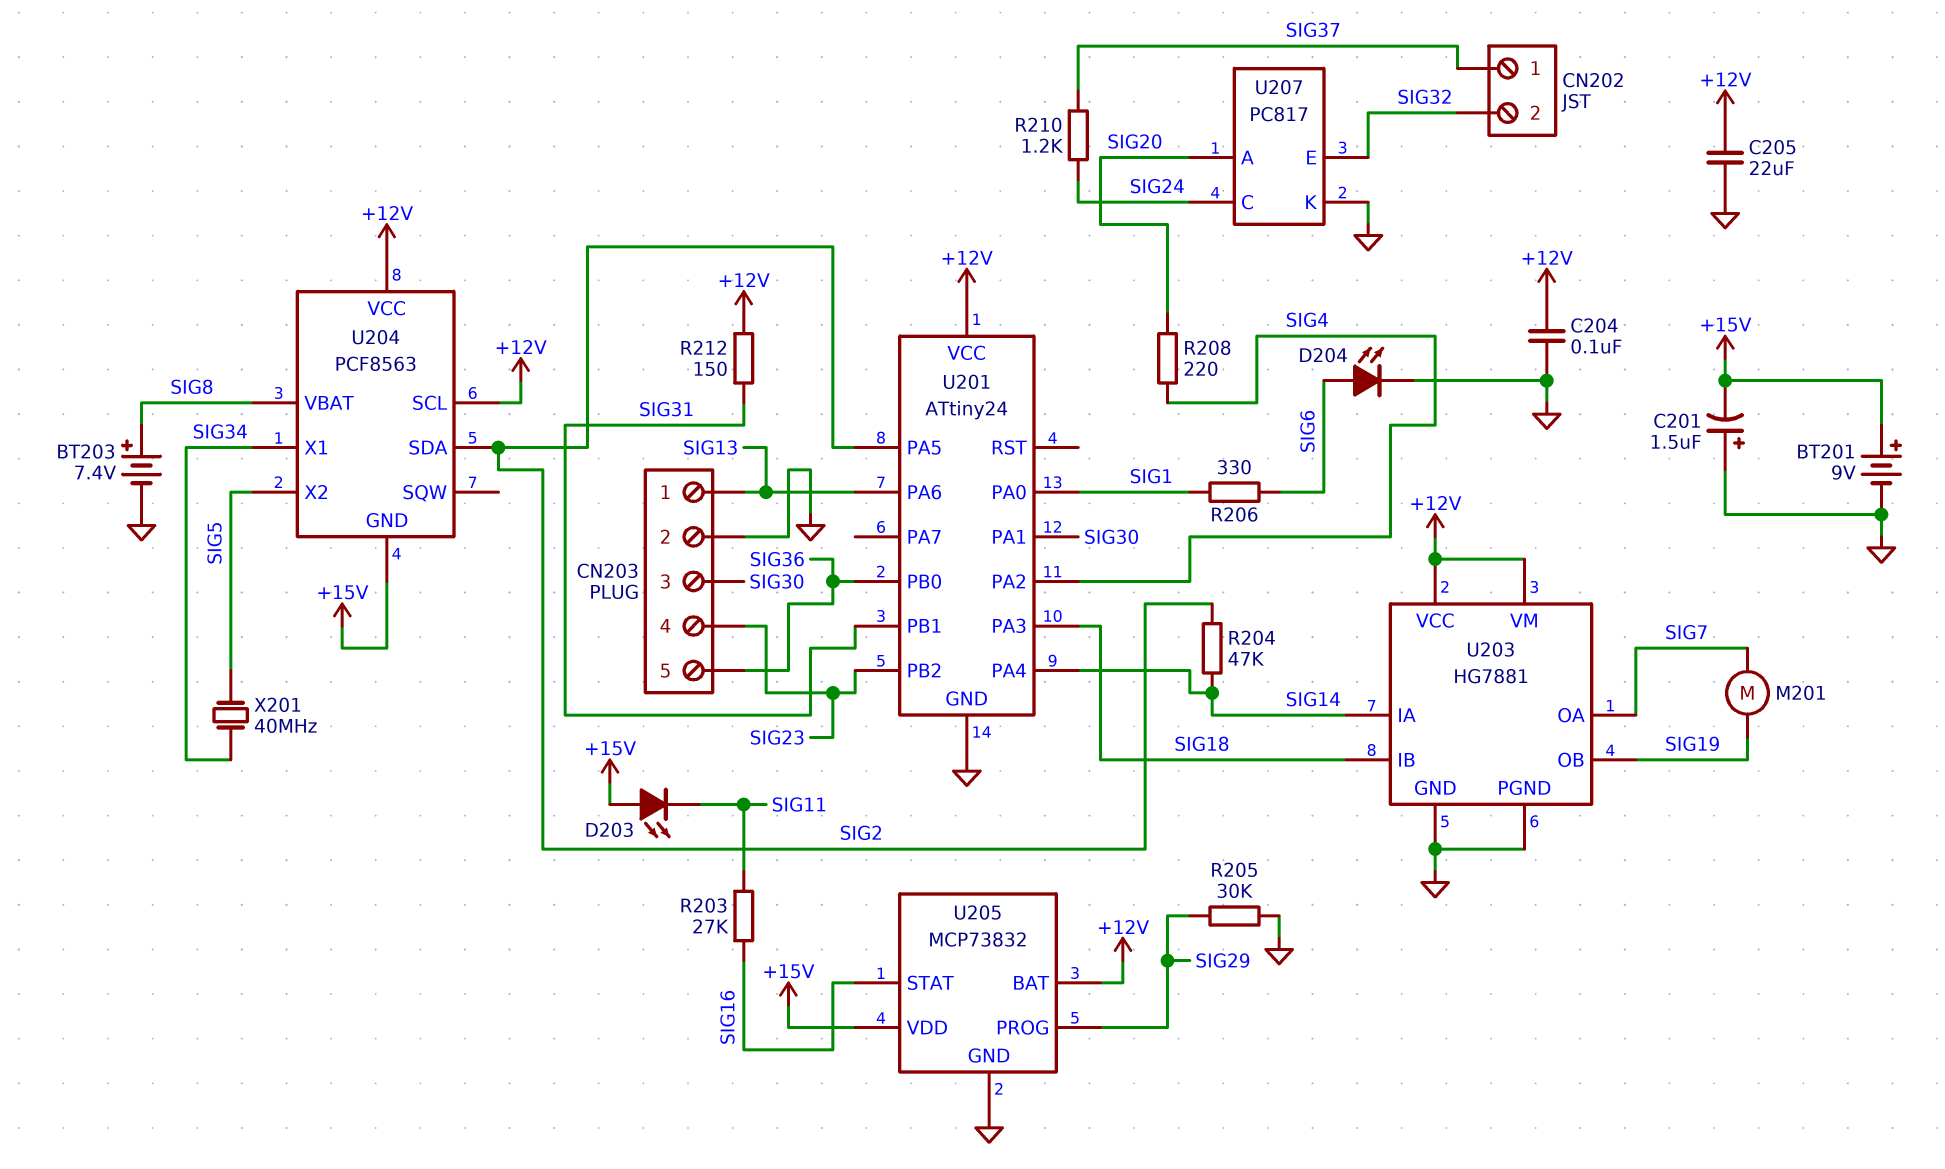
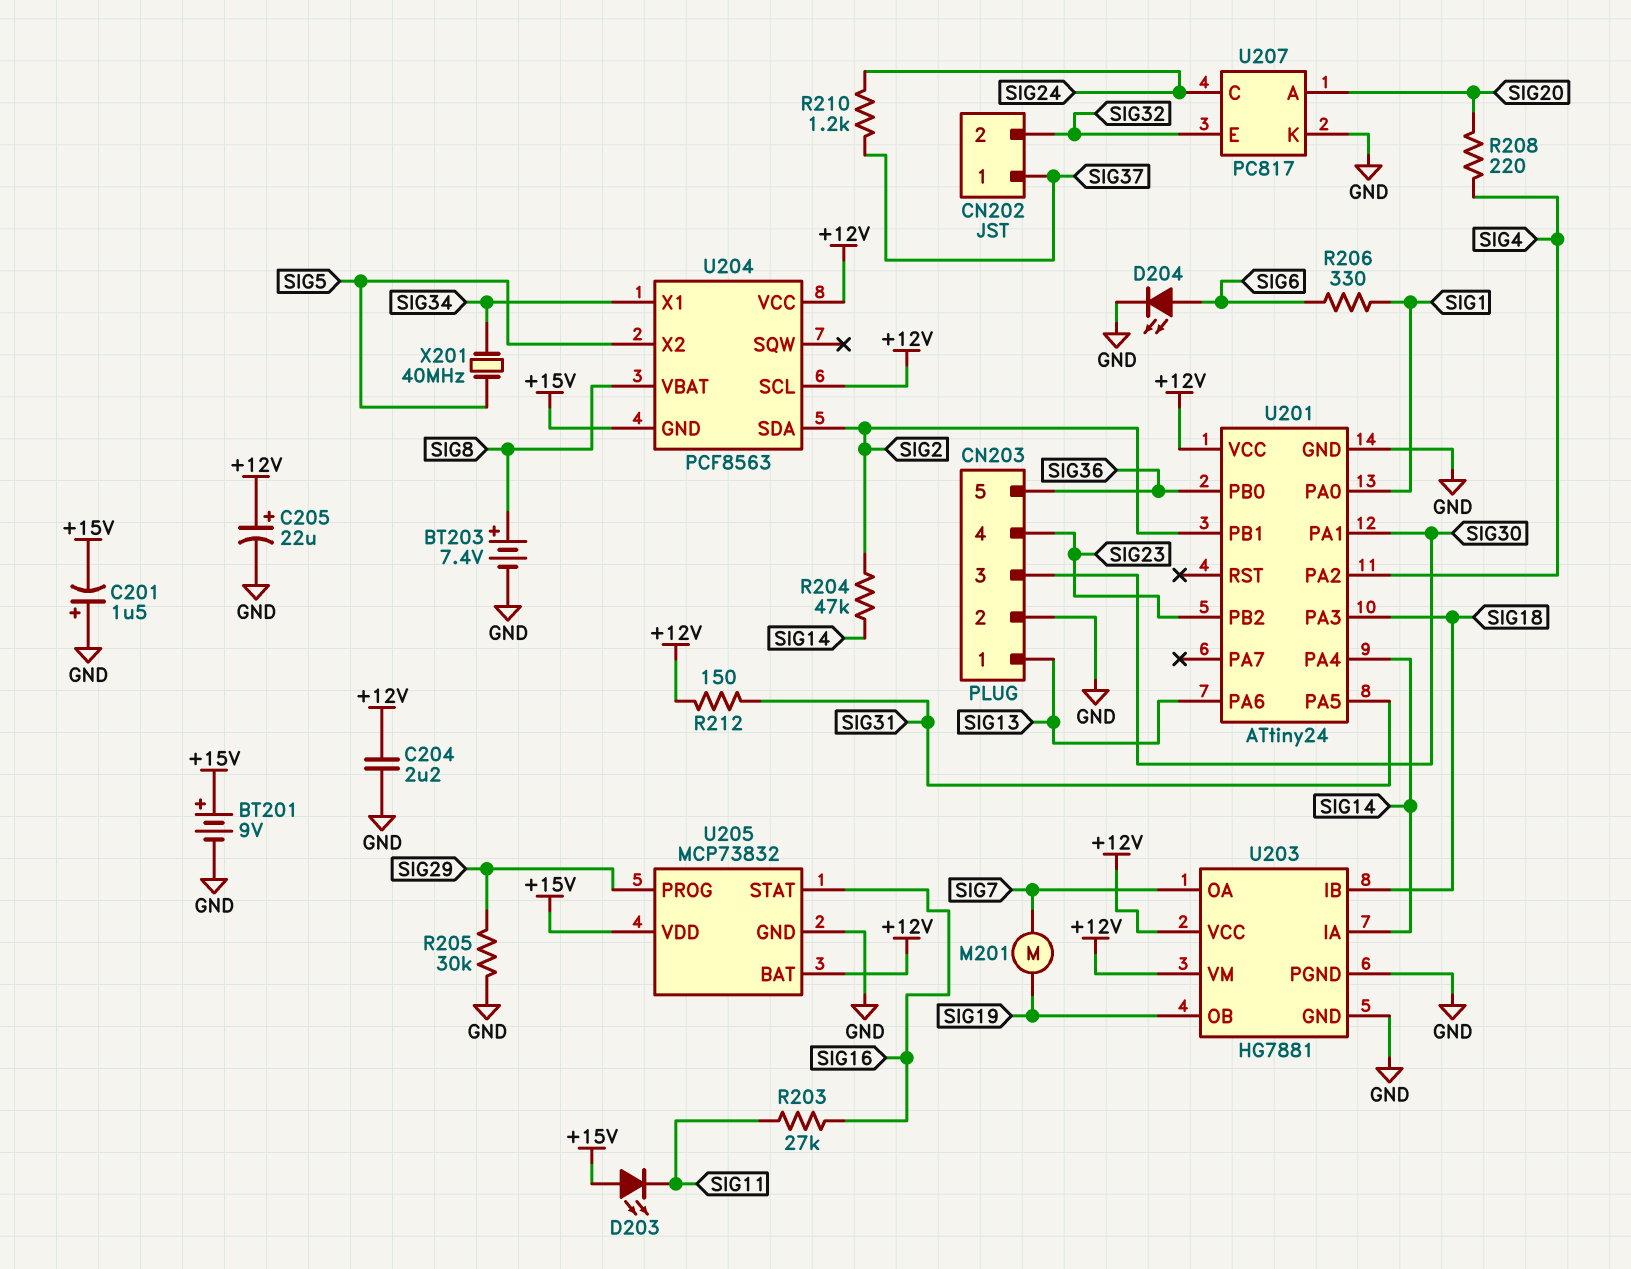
C204: 100nF (+12V, GND) -> 2.2uF (+12V, GND)
C205: 22uF (+12V, GND) -> 22uF (plus +12V, minus GND)
U201 pin PA5: SIG2 -> SIG31
U201 pin PB1: SIG31 -> SIG2

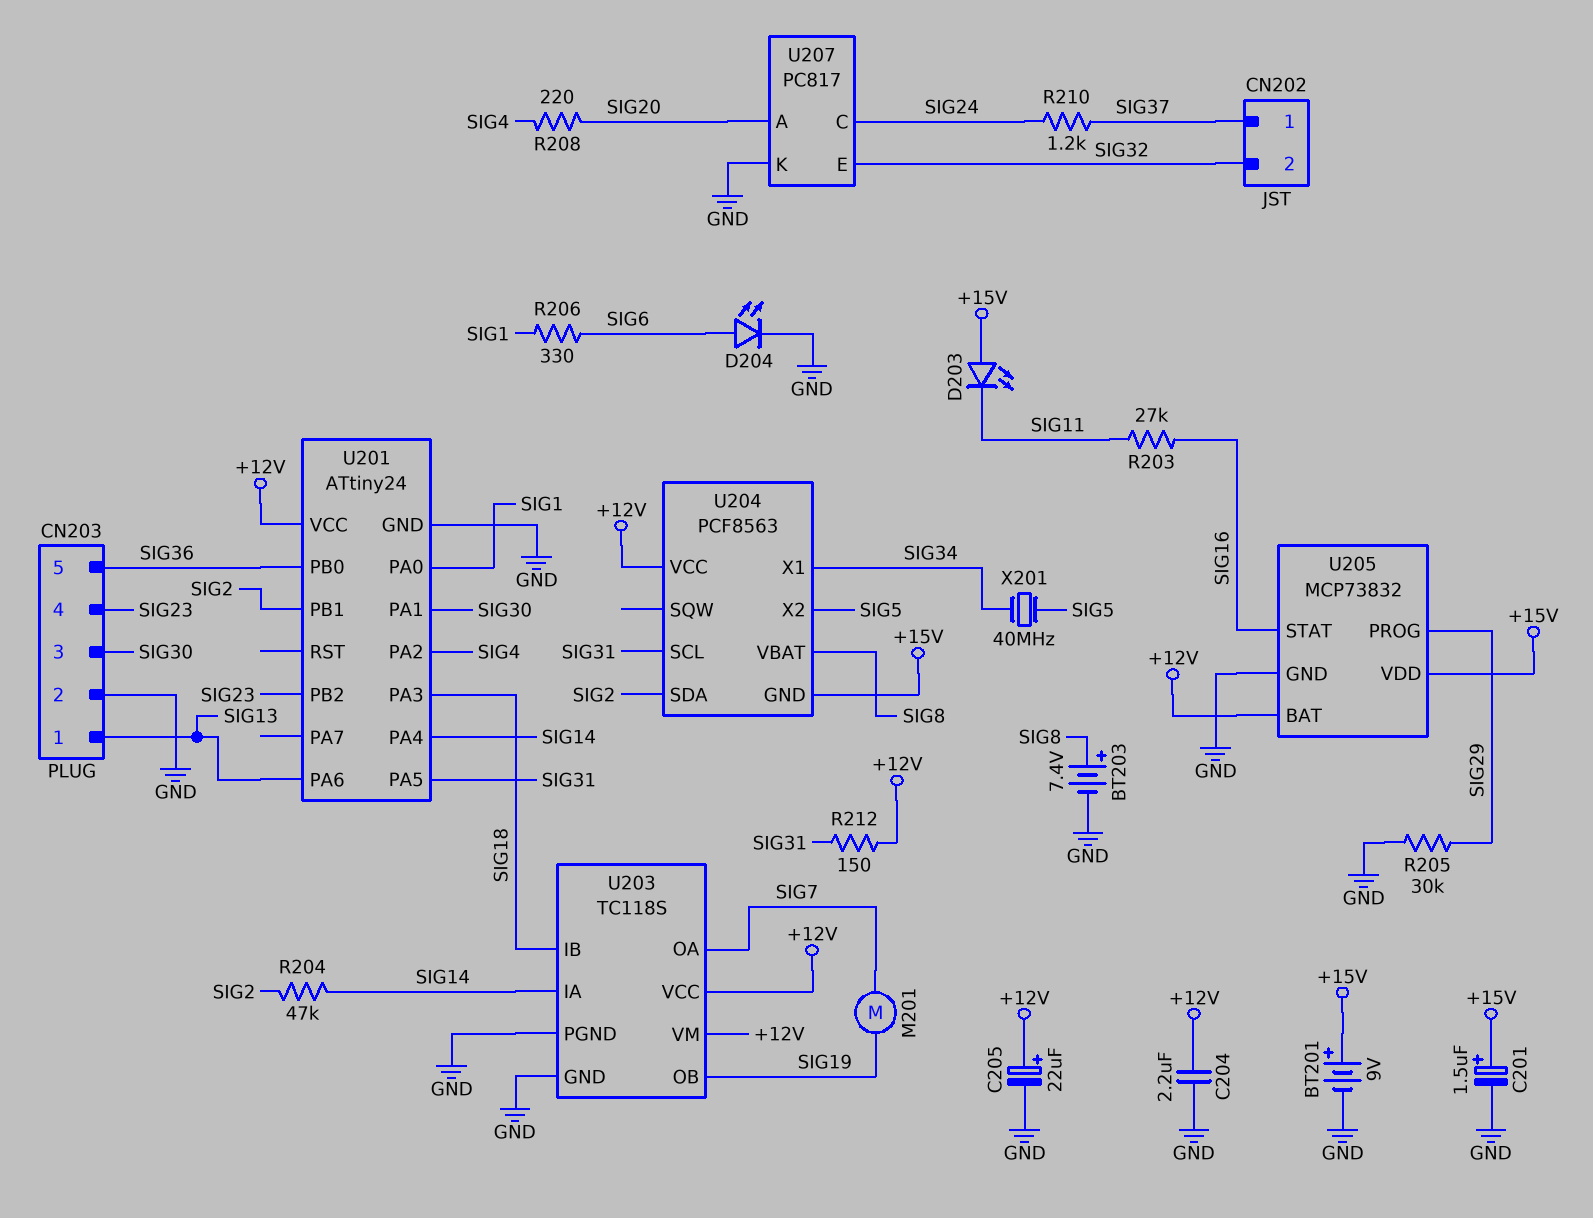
C201: 1.5uF (plus GND, minus +15V) -> 1.5uF (plus +15V, minus GND)
U203: HG7881 -> TC118S
U204 pin SCL: +12V -> SIG31

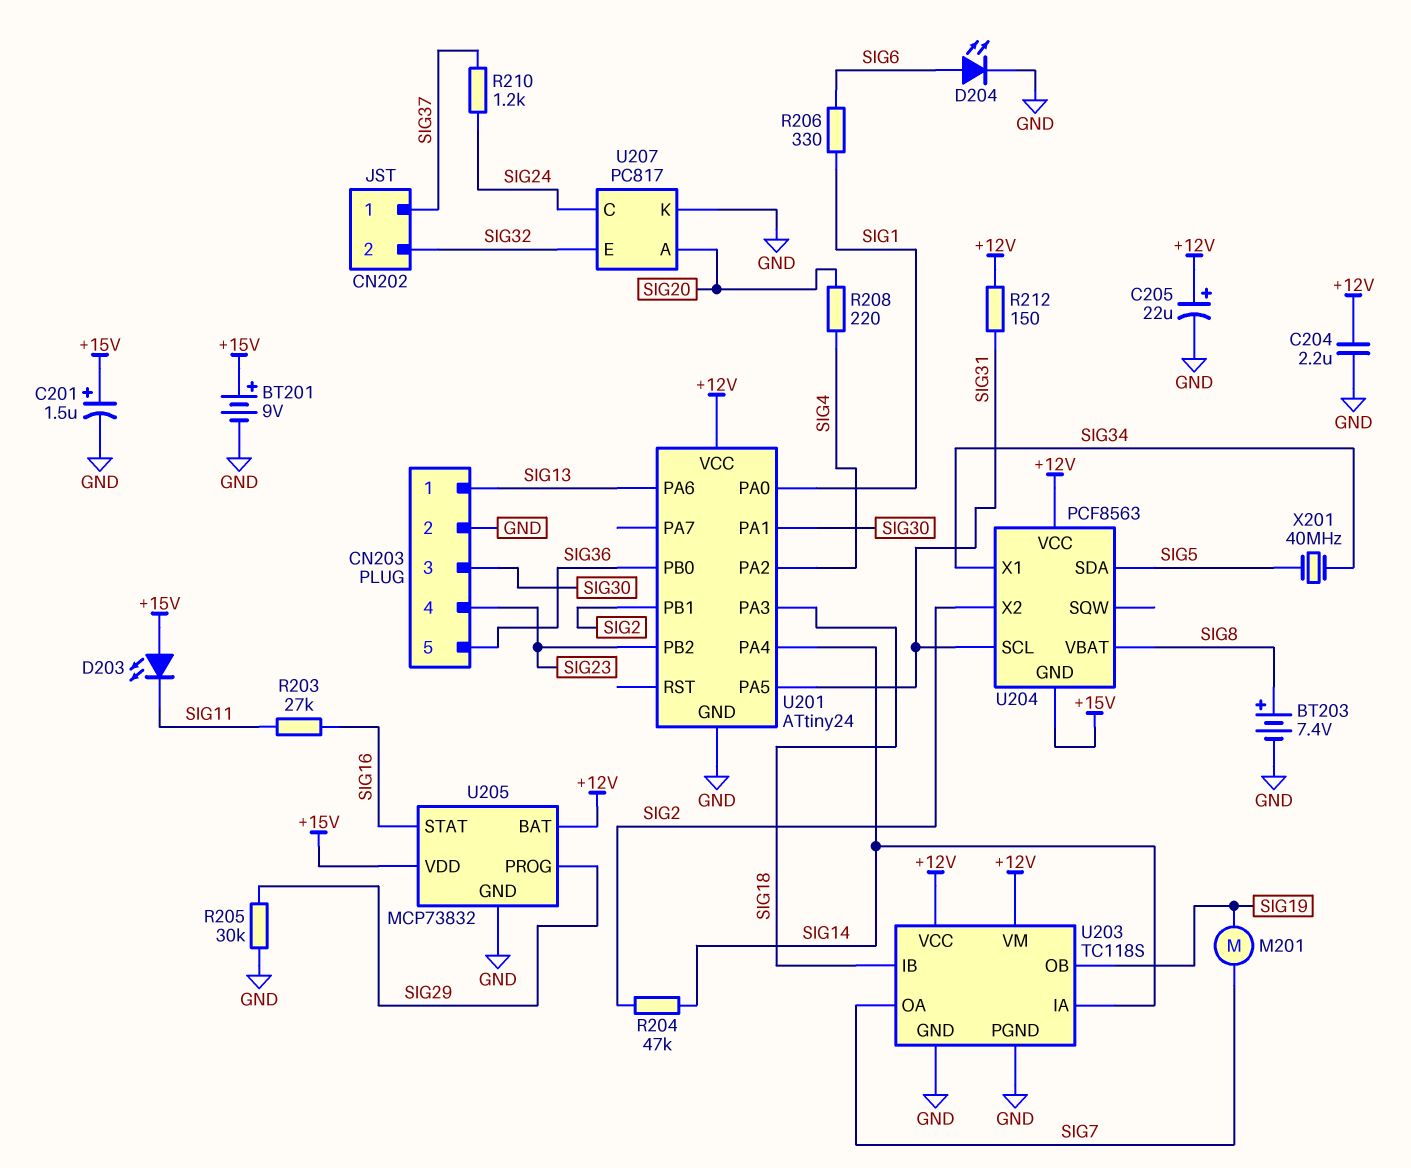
U204 pin SDA: SIG2 -> SIG5
U204 pin X2: SIG5 -> SIG2

